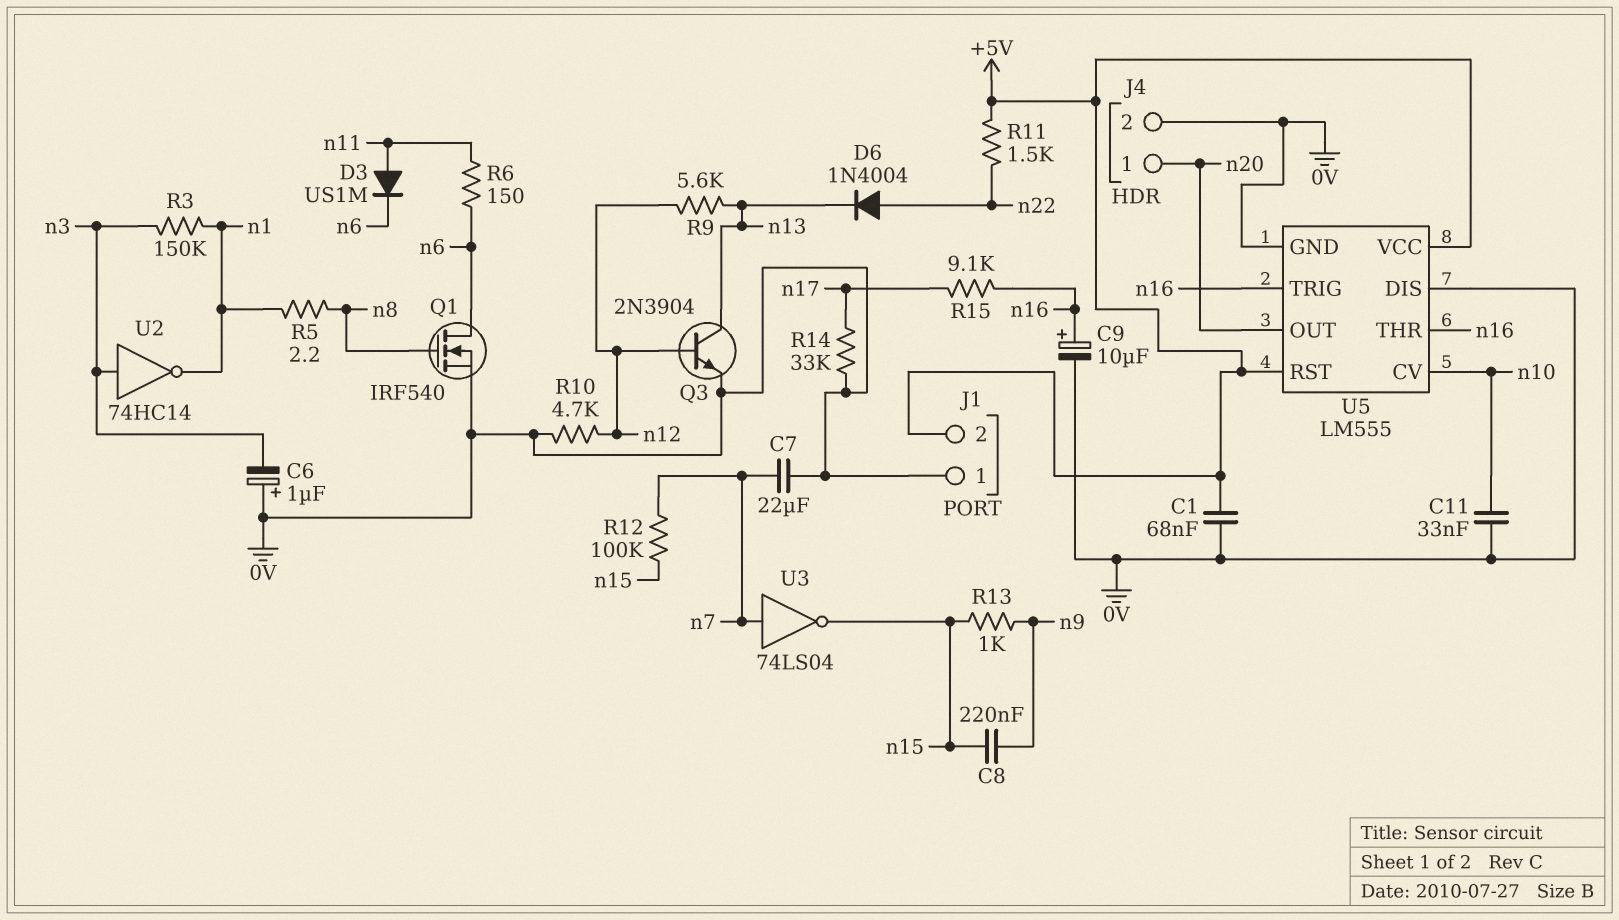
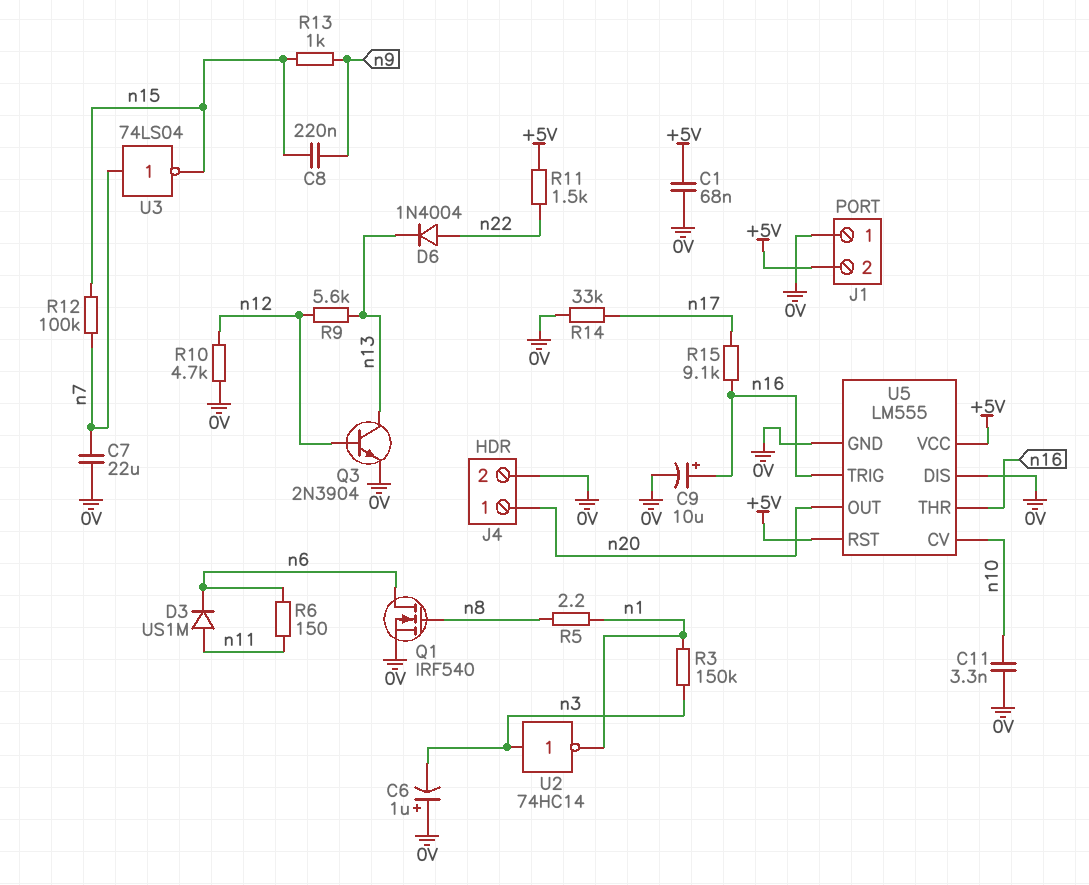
C11: 33nF (0V, n10) -> 3.3nF (0V, n10)

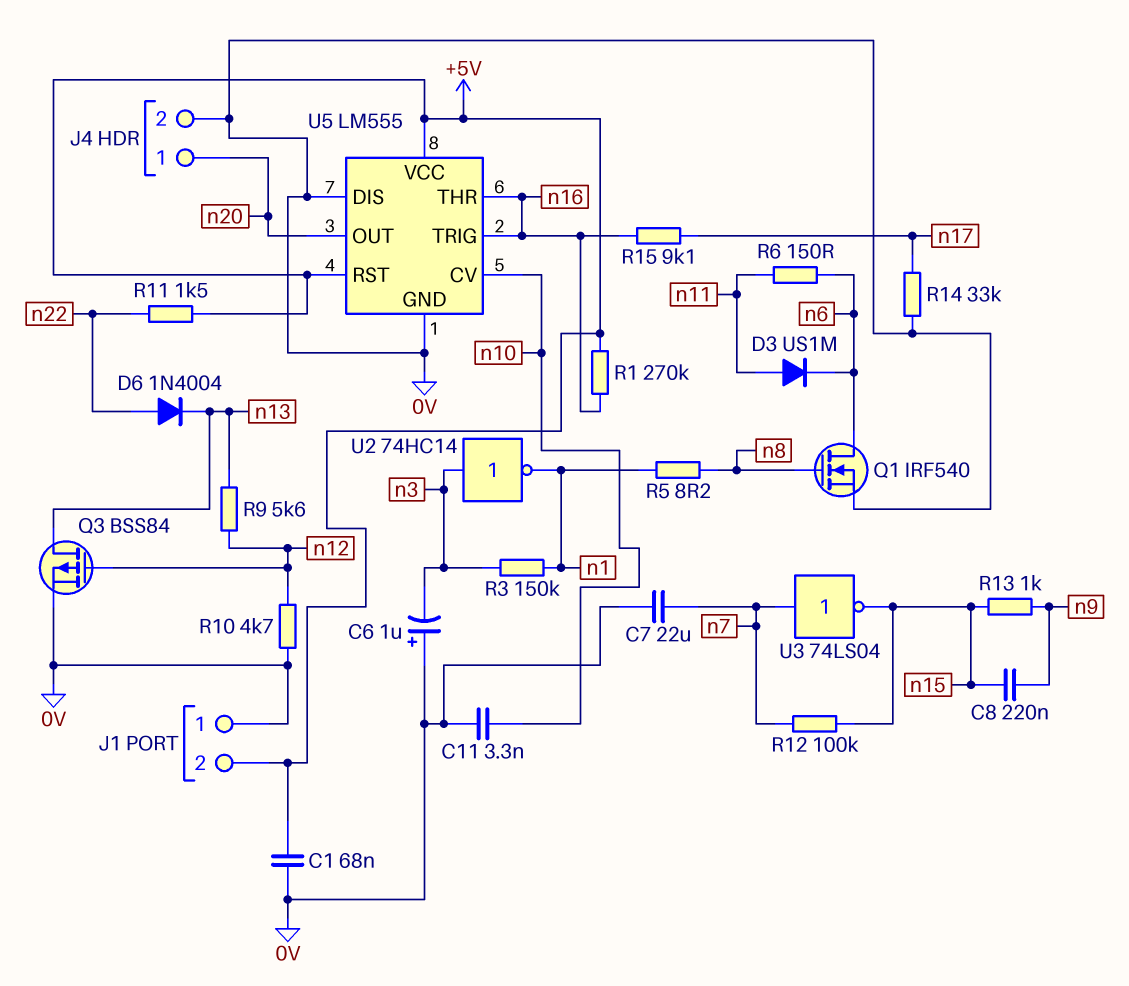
C9: 10uF (plus n16, minus 0V) -> none
Q3: NPN 2N3904 (B n12, C n13, E 0V) -> PMOS BSS84 (G n12, D n13, S 0V)
R1: none -> 270k (+5V, n16)
R5: 2.2 (n1, n8) -> 8.2 (n1, n8)

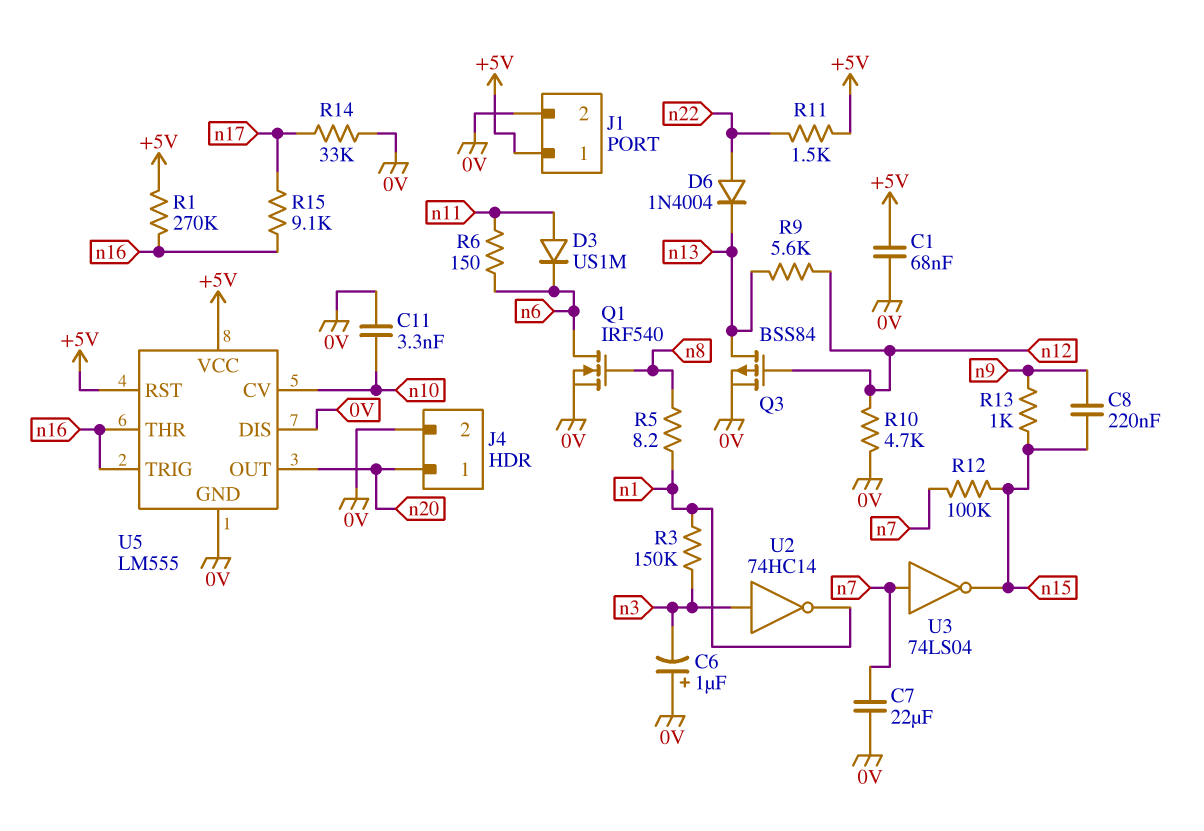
J1 pin 1: 0V -> +5V
J1 pin 2: +5V -> 0V

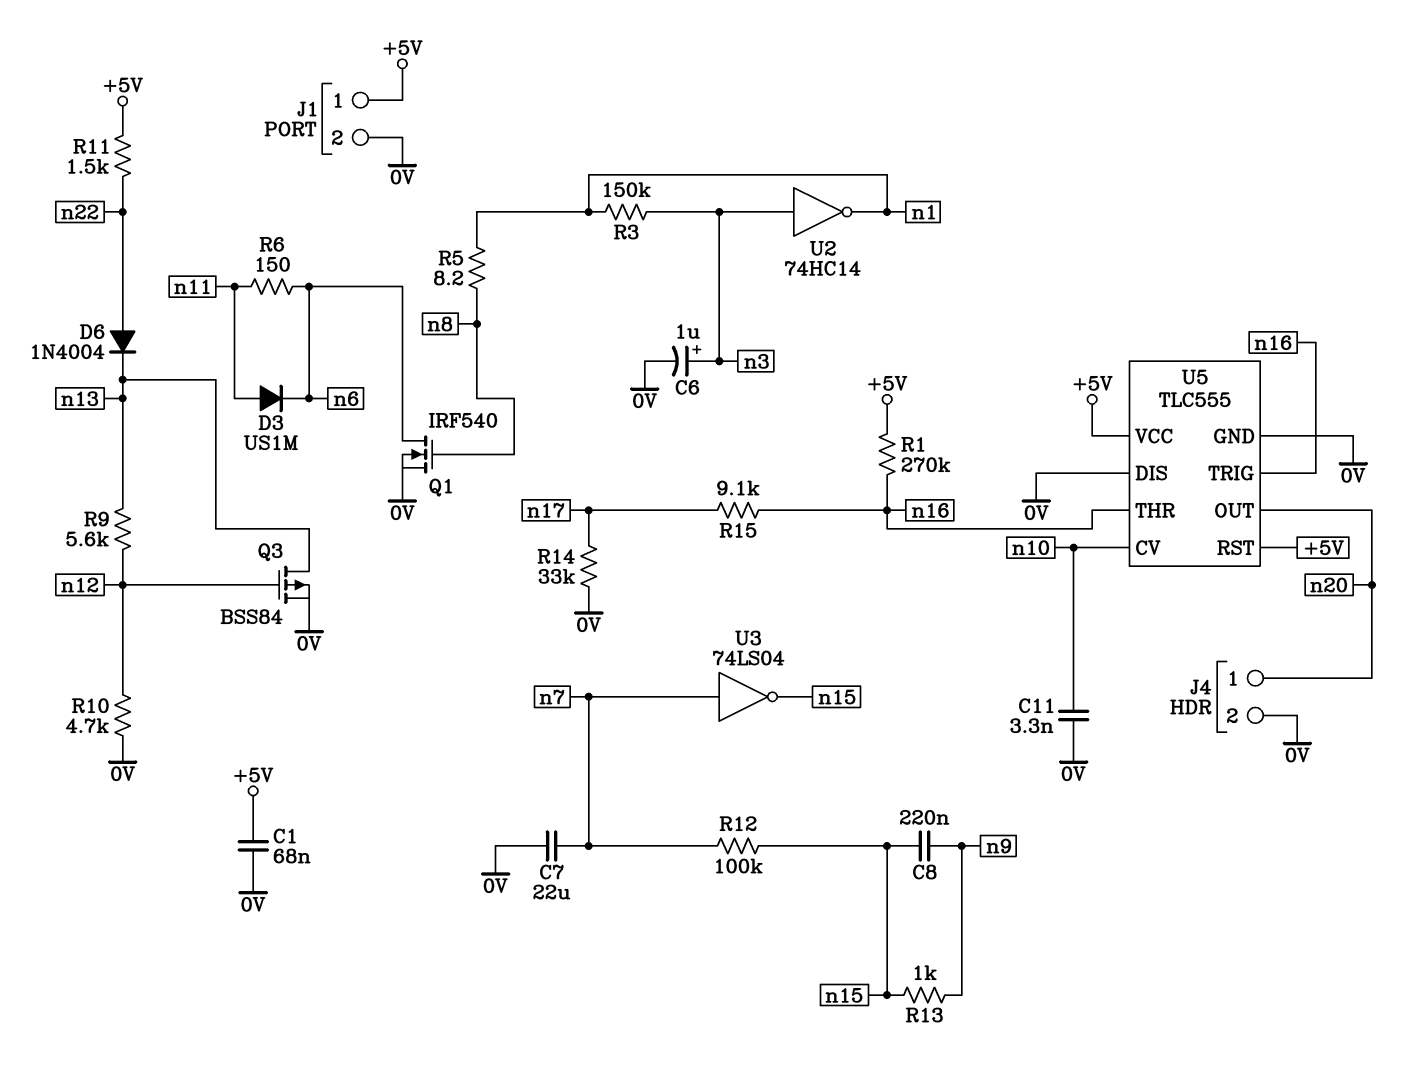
C6: 1uF (plus 0V, minus n3) -> 1uF (plus n3, minus 0V)
U5: LM555 -> TLC555

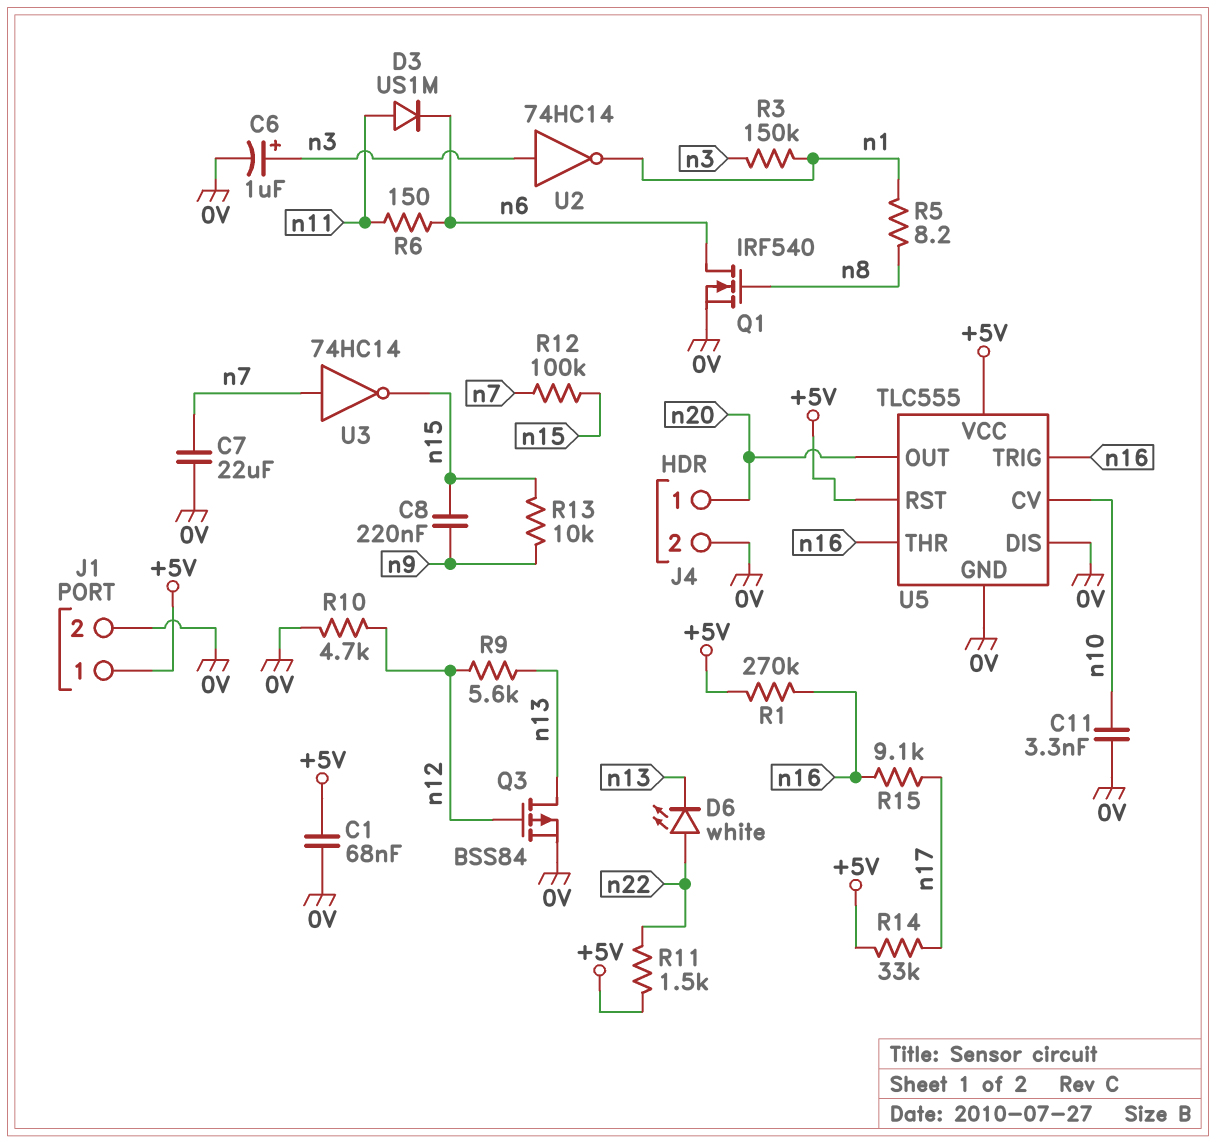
D6: diode 1N4004 (A n22, K n13) -> LED white (A n22, K n13)
R13: 1k (n9, n15) -> 10k (n9, n15)
R14: 33k (0V, n17) -> 33k (+5V, n17)
U3: NOT 74LS04 (in n7, out n15) -> NOT 74HC14 (in n7, out n15)

